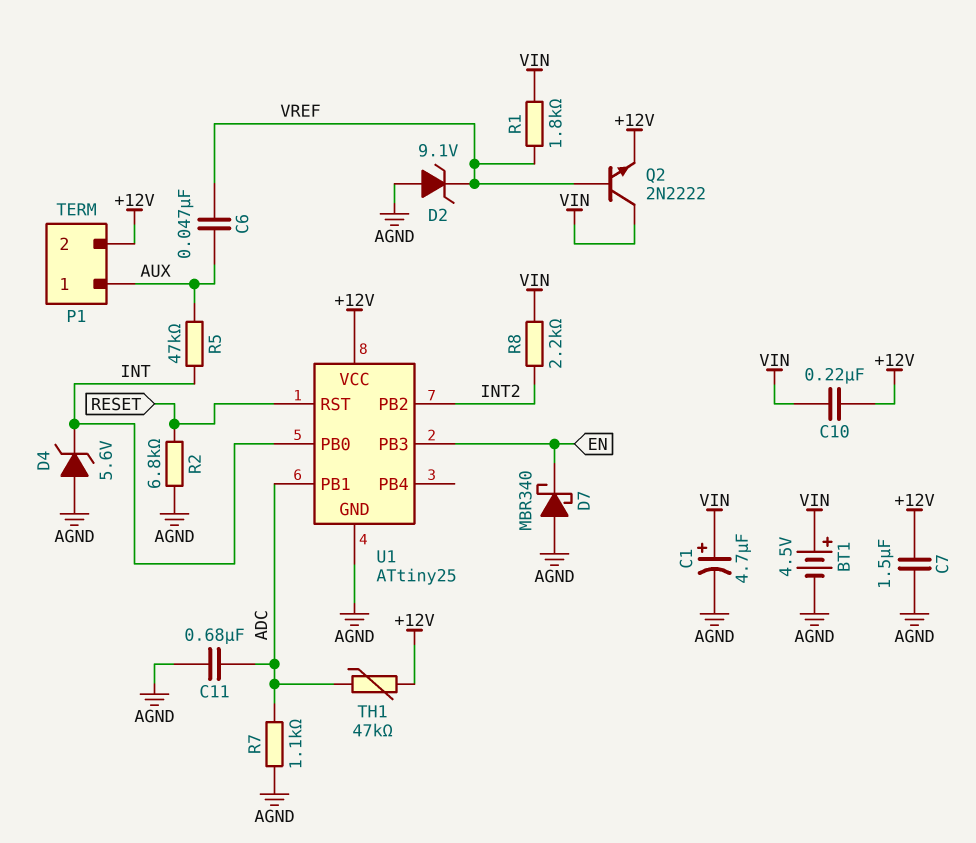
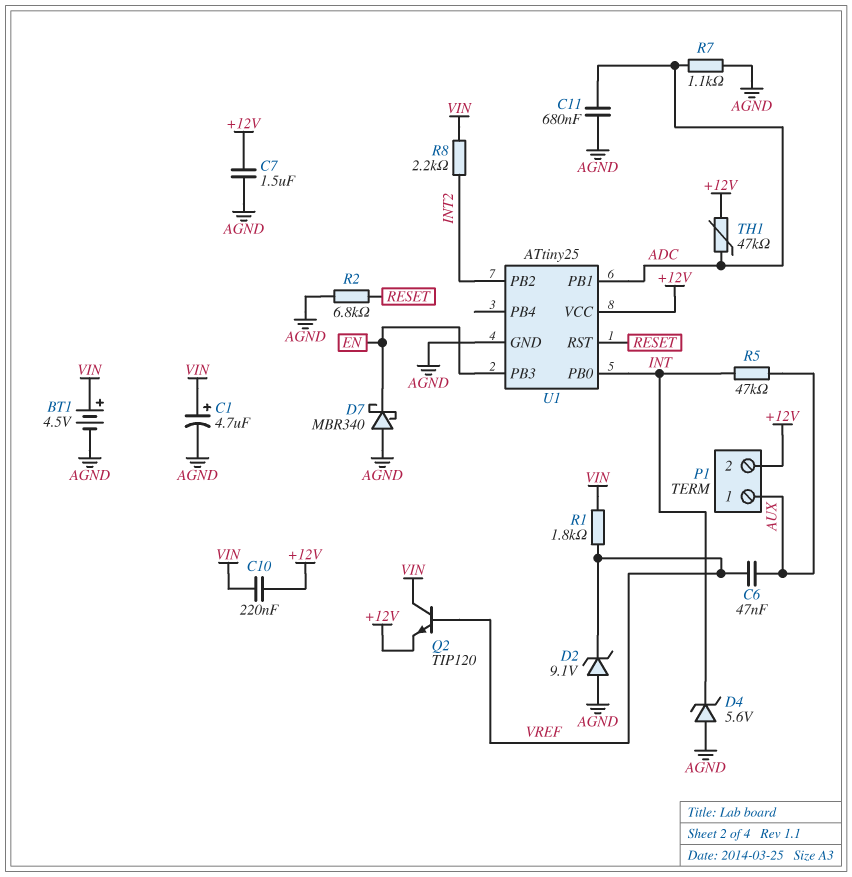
Q2: NPN 2N2222 (B VREF, C VIN, E +12V) -> NPN TIP120 (B VREF, C VIN, E +12V)

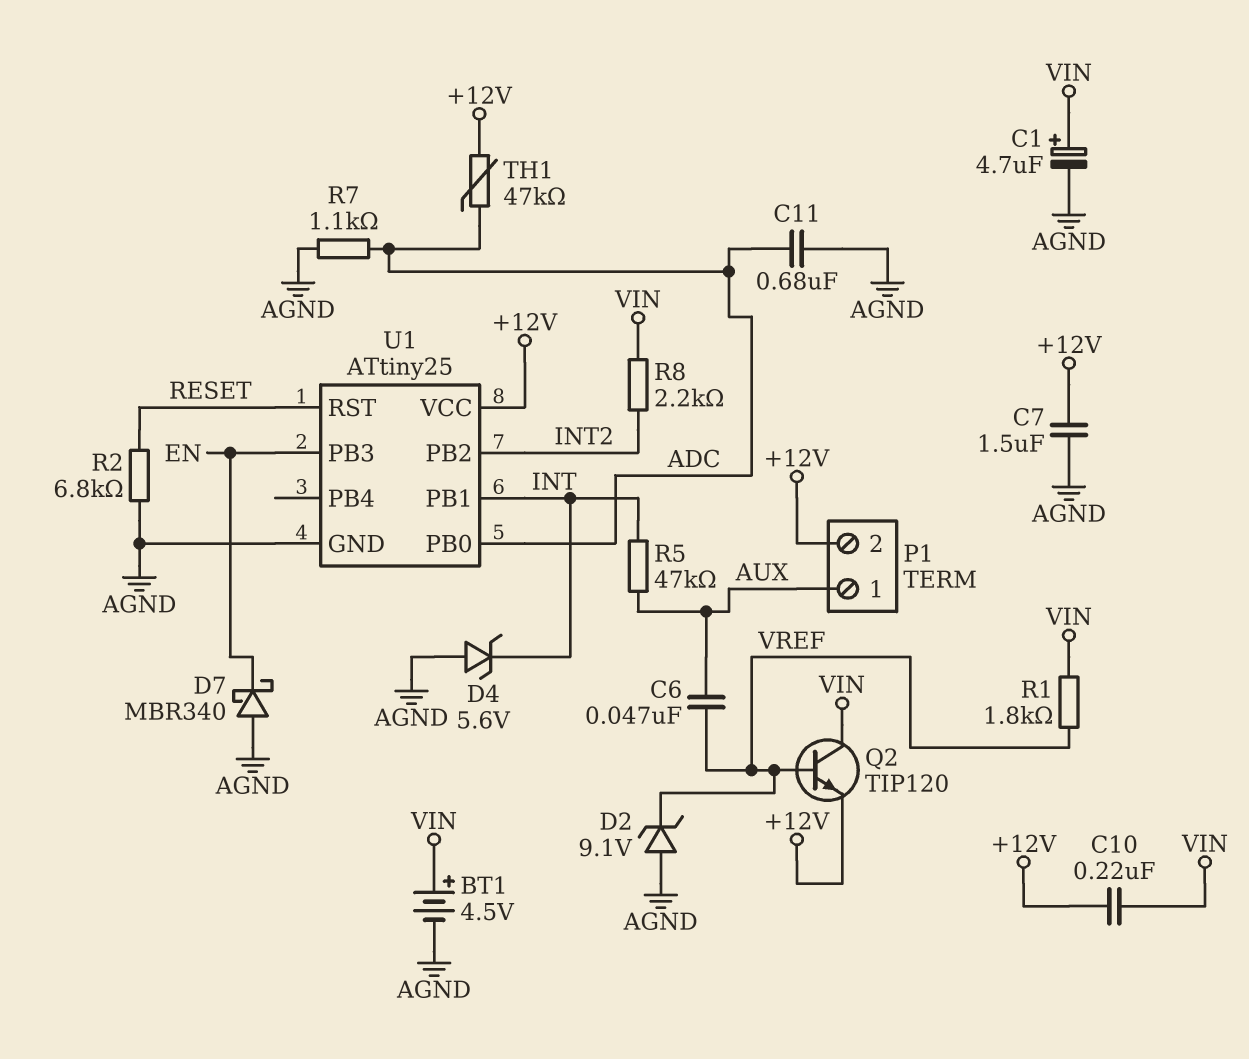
U1 pin PB0: INT -> ADC
U1 pin PB1: ADC -> INT

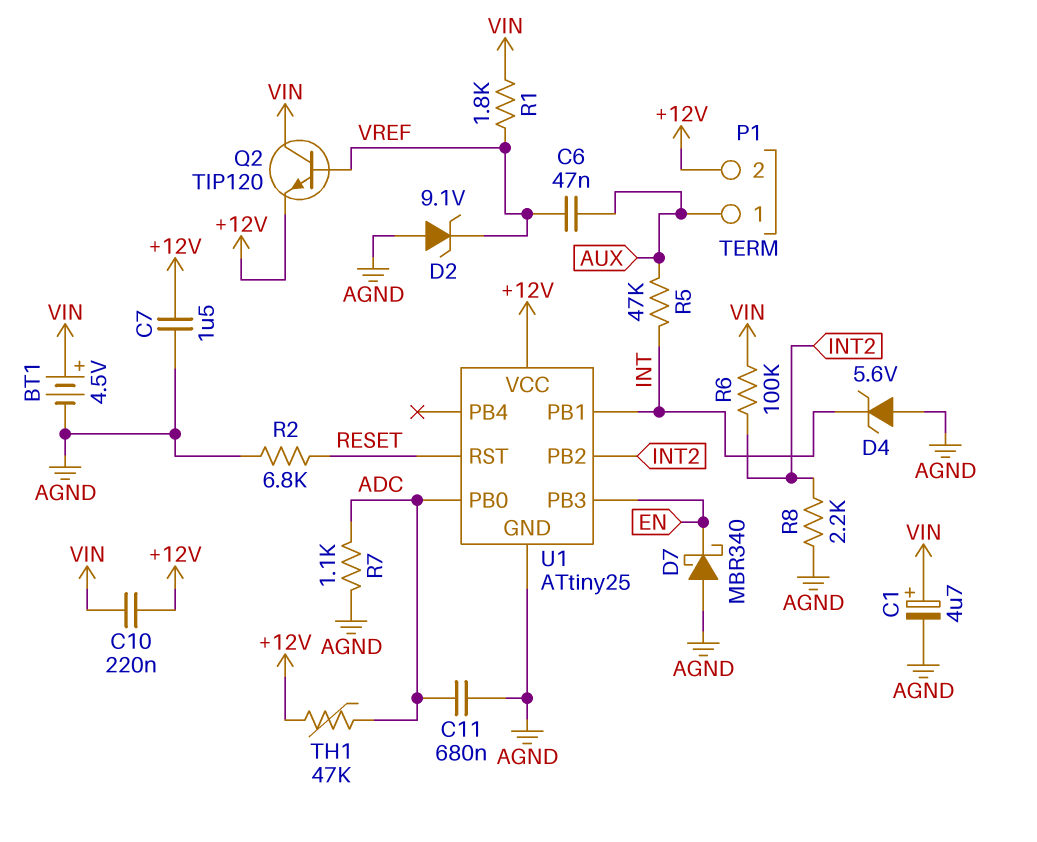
R6: none -> 100k (INT2, VIN)
R8: 2.2k (INT2, VIN) -> 2.2k (AGND, INT2)

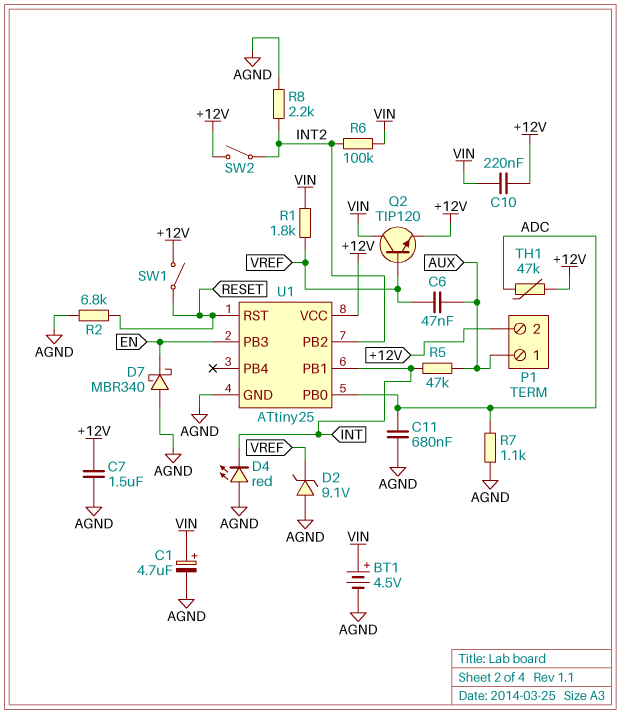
D4: zener 5.6V (A AGND, K INT) -> LED red (A AGND, K INT)
SW1: none -> switch (+12V, RESET)
SW2: none -> switch (+12V, INT2)

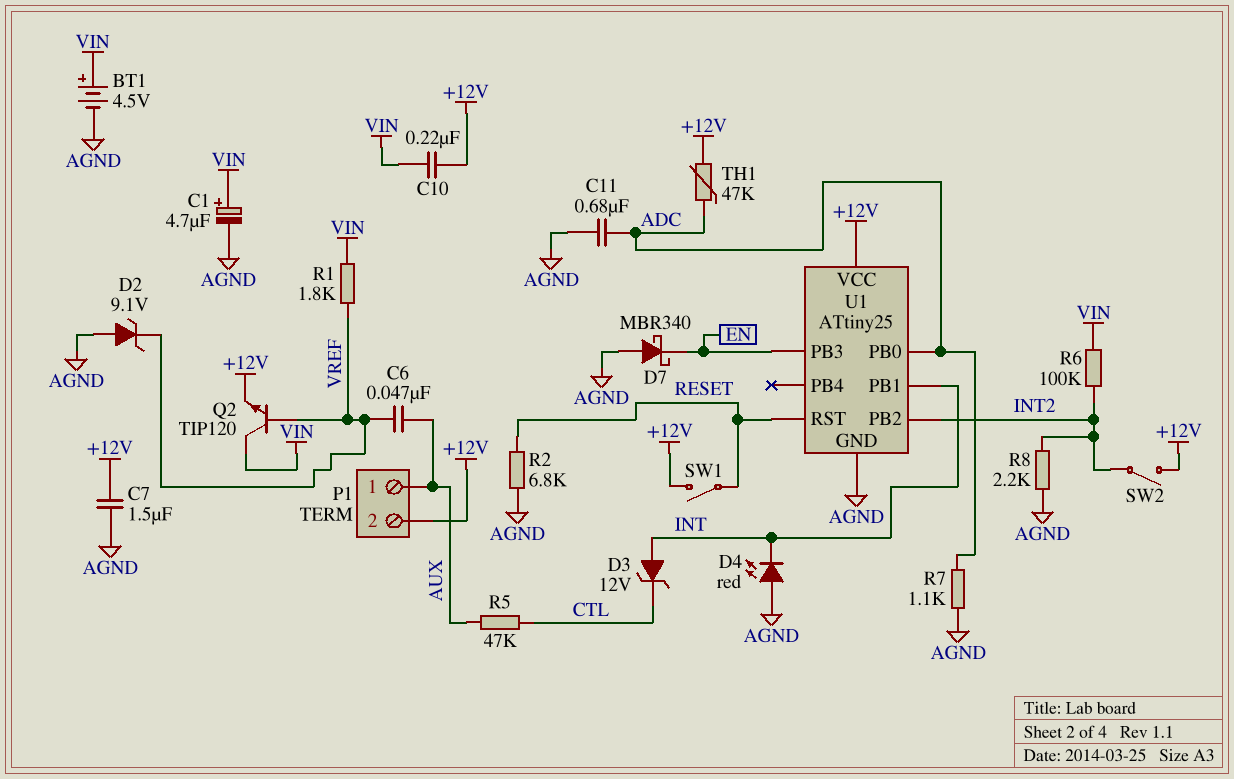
D3: none -> zener 12V (A INT, K CTL)
R5: 47k (AUX, INT) -> 47k (AUX, CTL)

